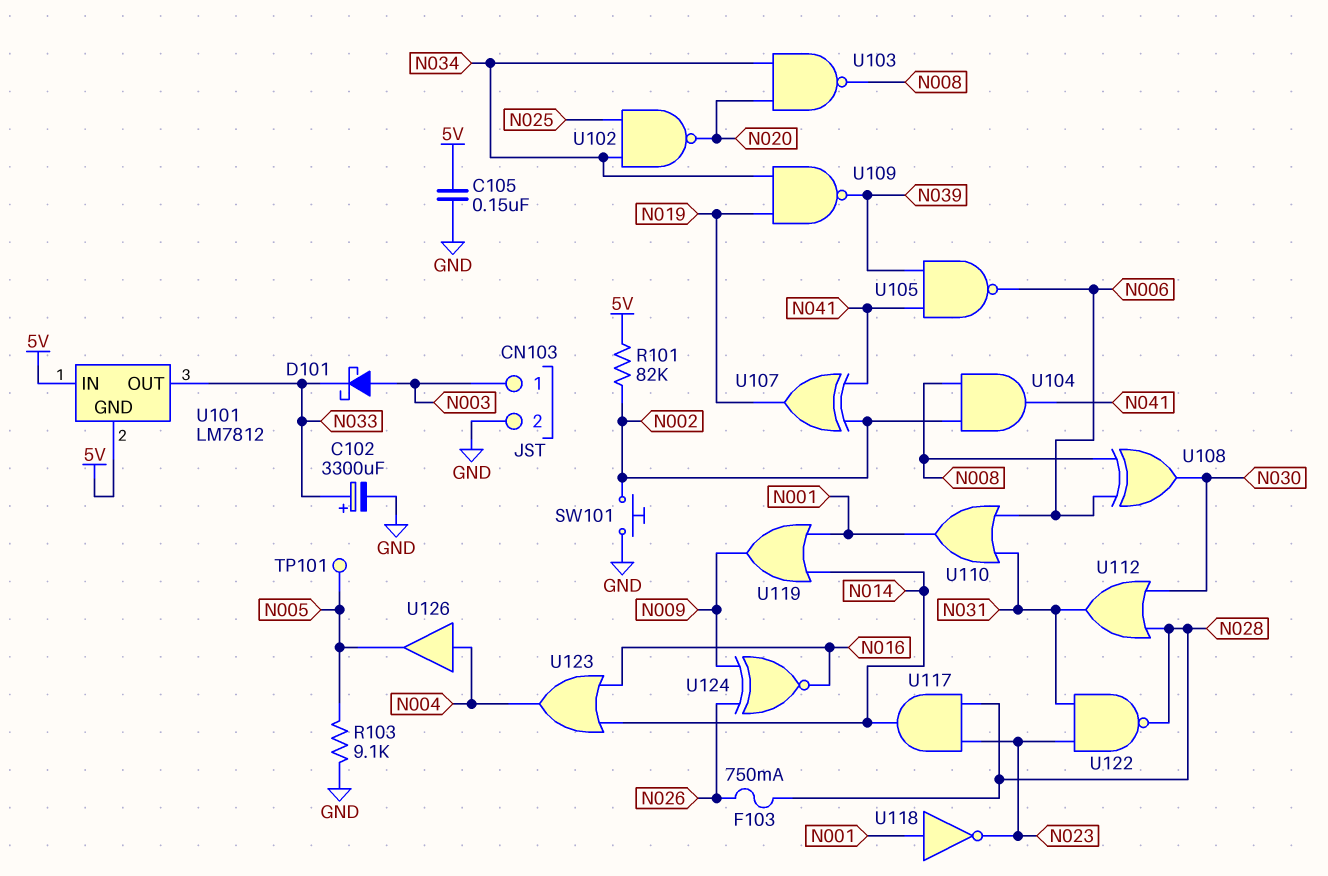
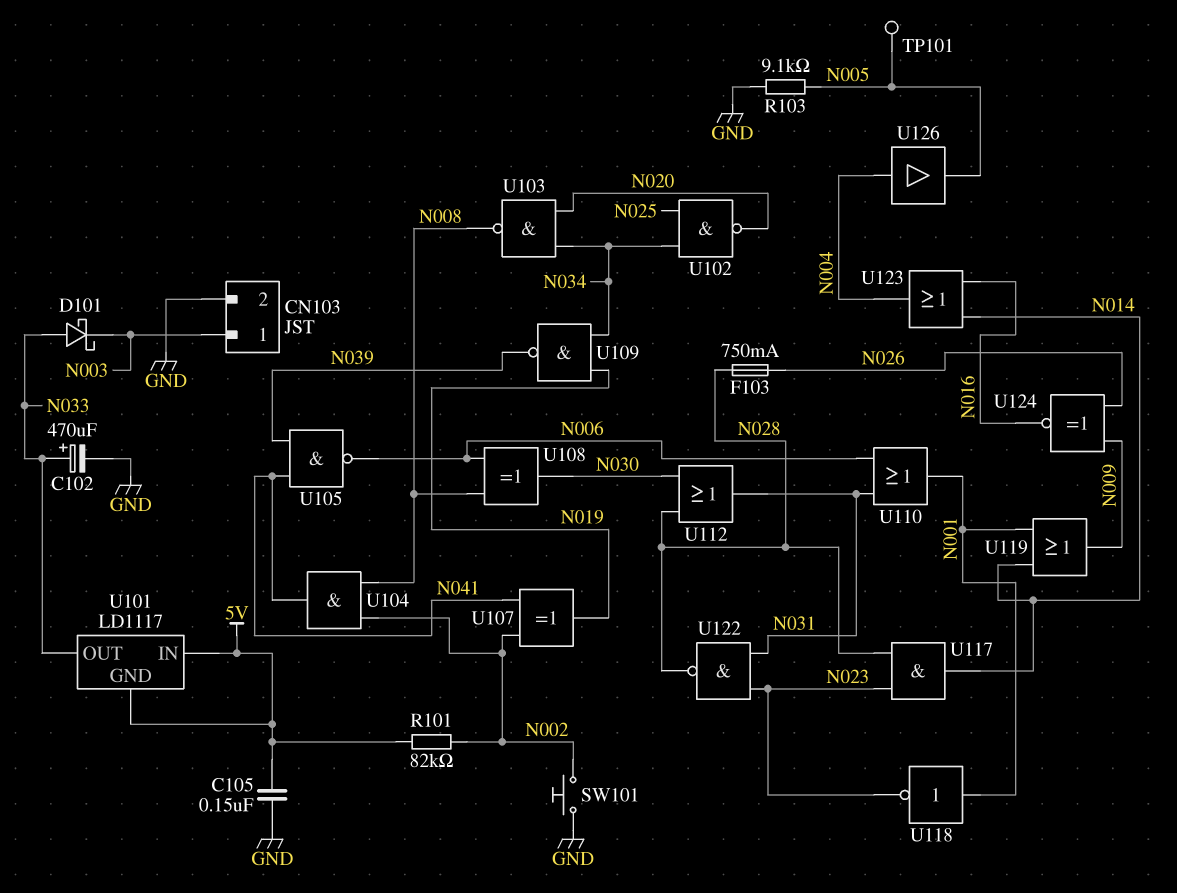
C102: 3300uF (plus N033, minus GND) -> 470uF (plus N033, minus GND)
D101: schottky (A N003, K N033) -> schottky (A N033, K N003)
U101: LM7812 -> LD1117

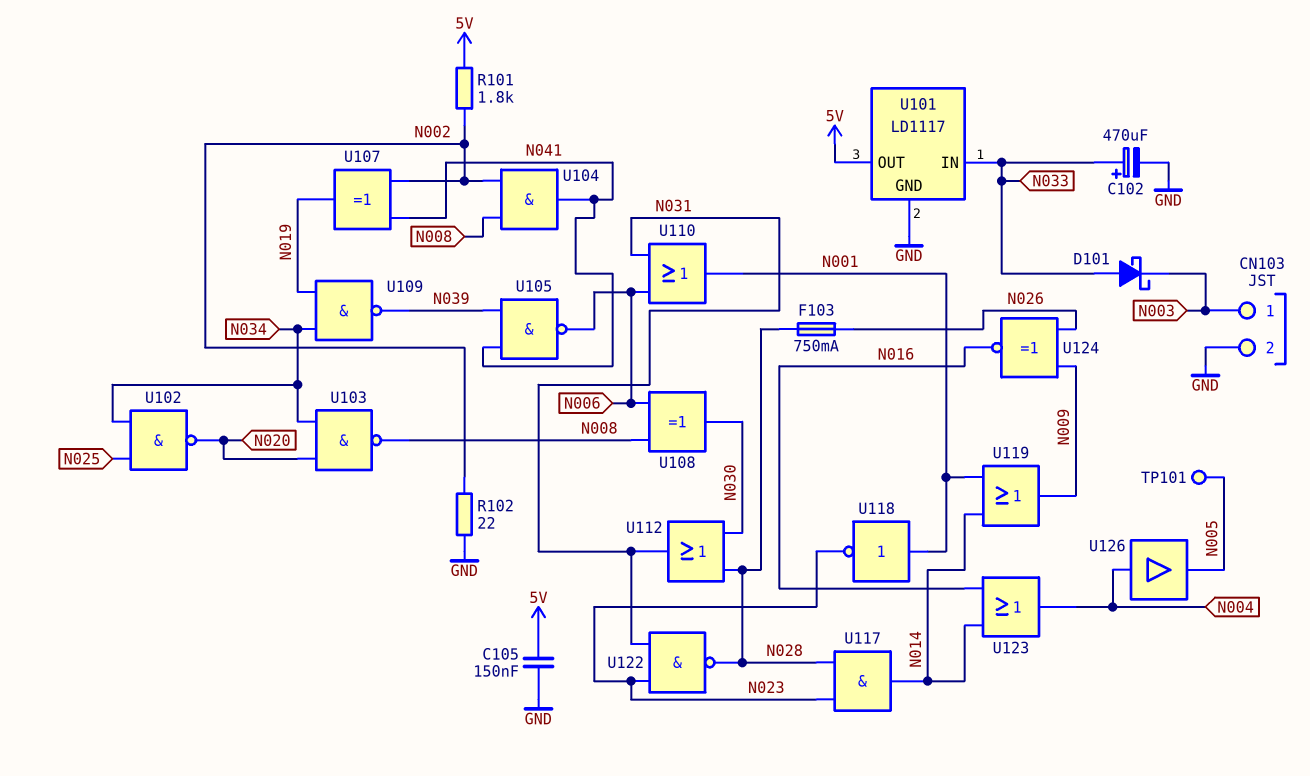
R101: 82k (5V, N002) -> 1.8k (5V, N002)
R102: none -> 22 (GND, N002)
R103: 9.1k (GND, N005) -> none
SW101: button (GND, N002) -> none
U101 pin GND: 5V -> GND
U101 pin IN: 5V -> N033
U101 pin OUT: N033 -> 5V

